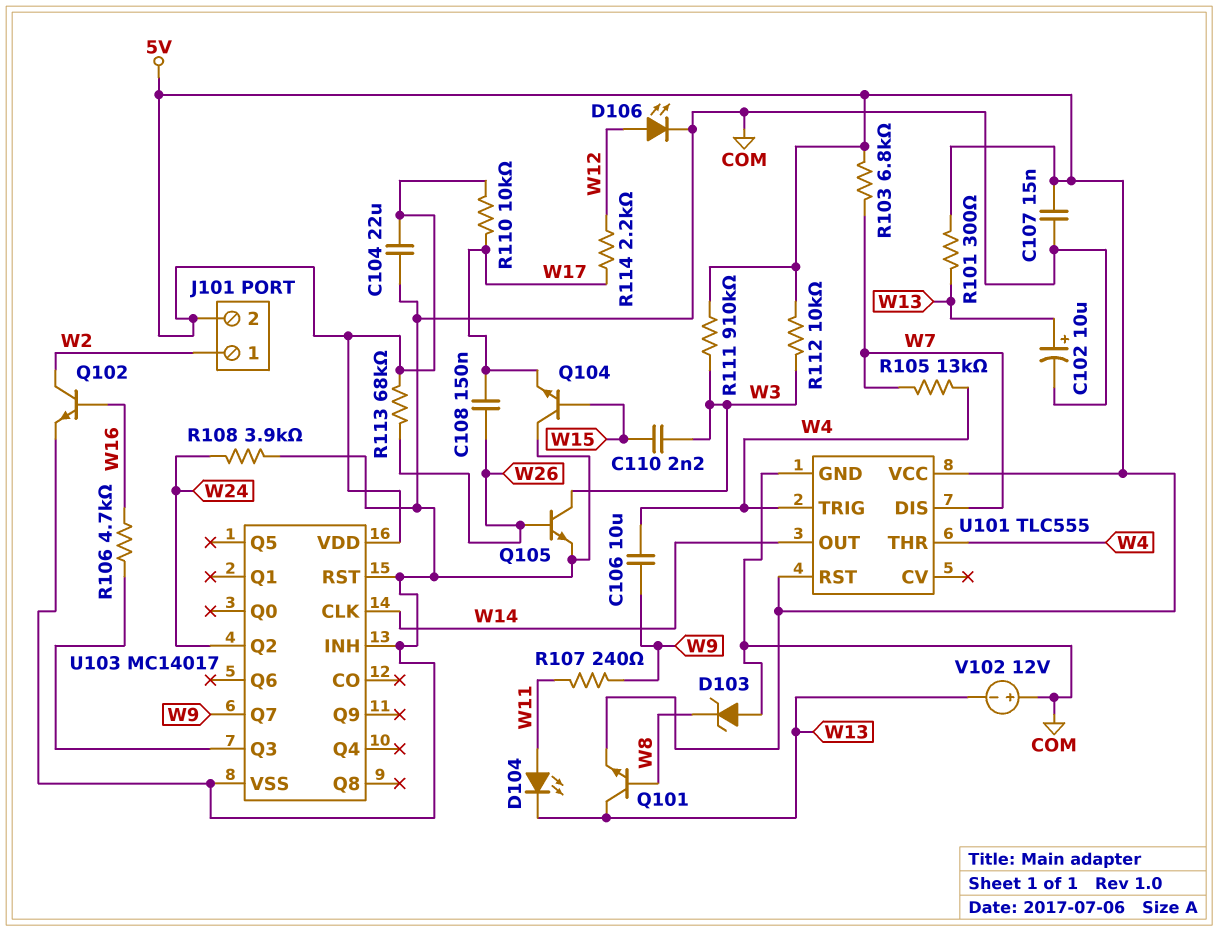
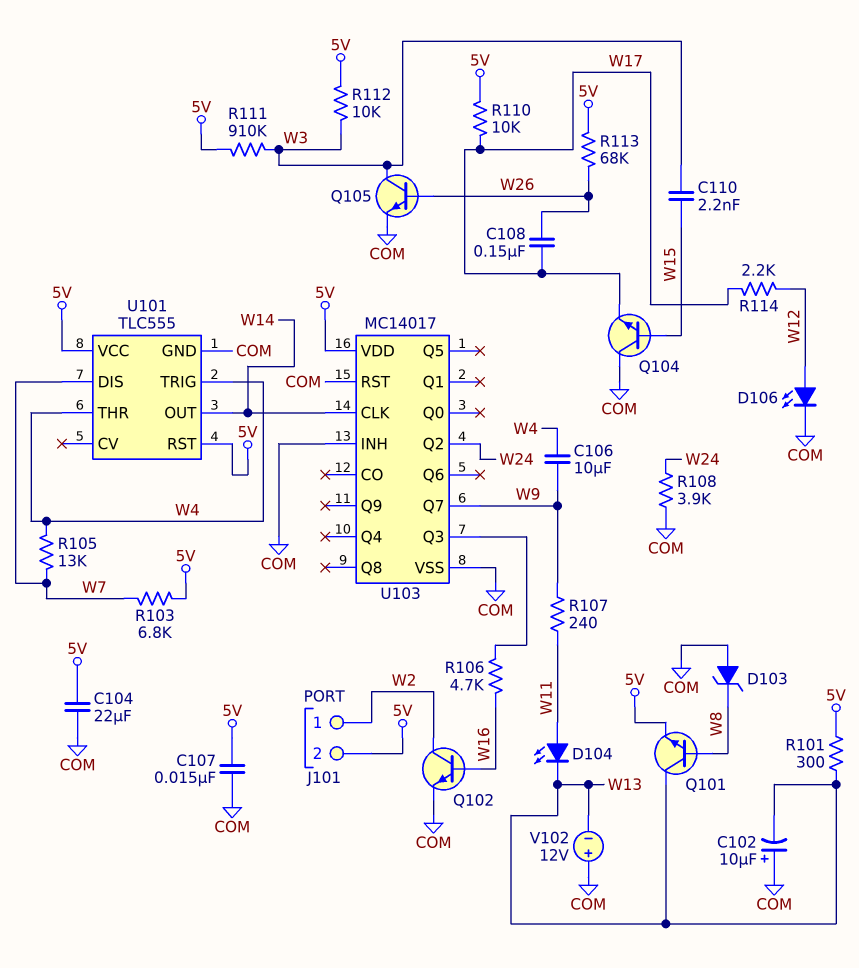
C102: 10uF (plus W13, minus COM) -> 10uF (plus COM, minus W13)

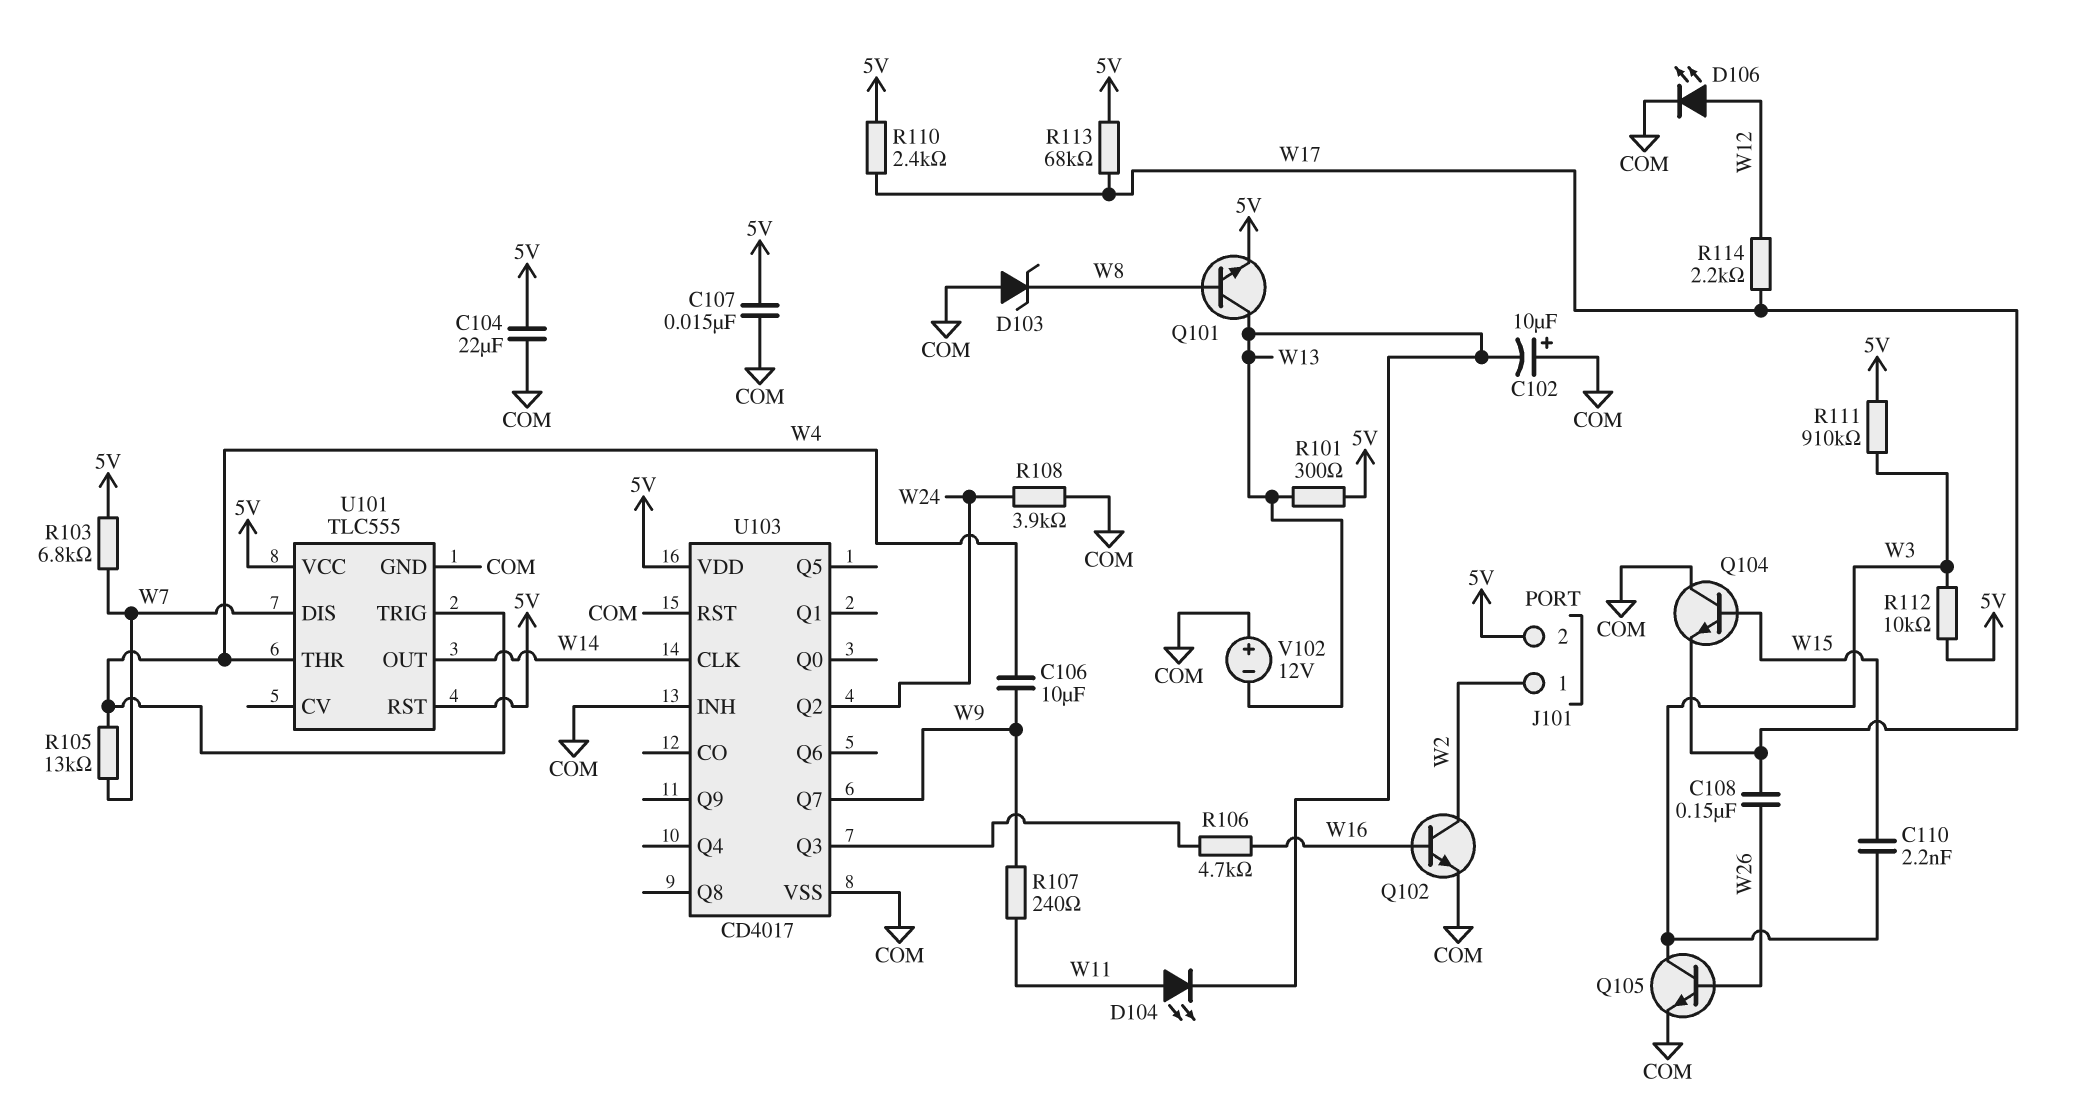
R110: 10k (5V, W17) -> 2.4k (5V, W17)
R113: 68k (5V, W26) -> 68k (5V, W17)
U103: MC14017 -> CD4017

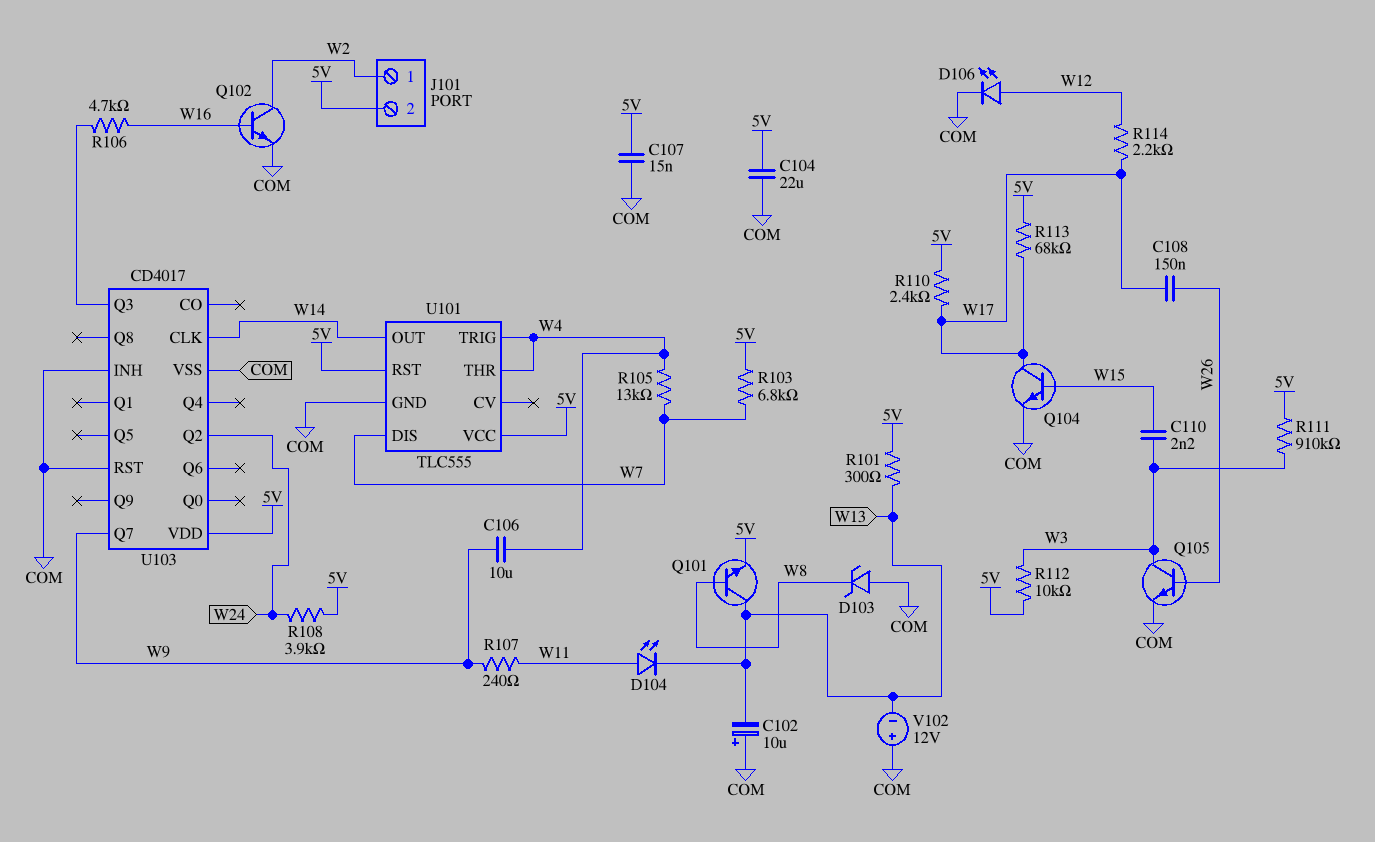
Q104: NPN (B W15, C COM, E W17) -> NPN (B W15, C W17, E COM)
R108: 3.9k (COM, W24) -> 3.9k (5V, W24)

